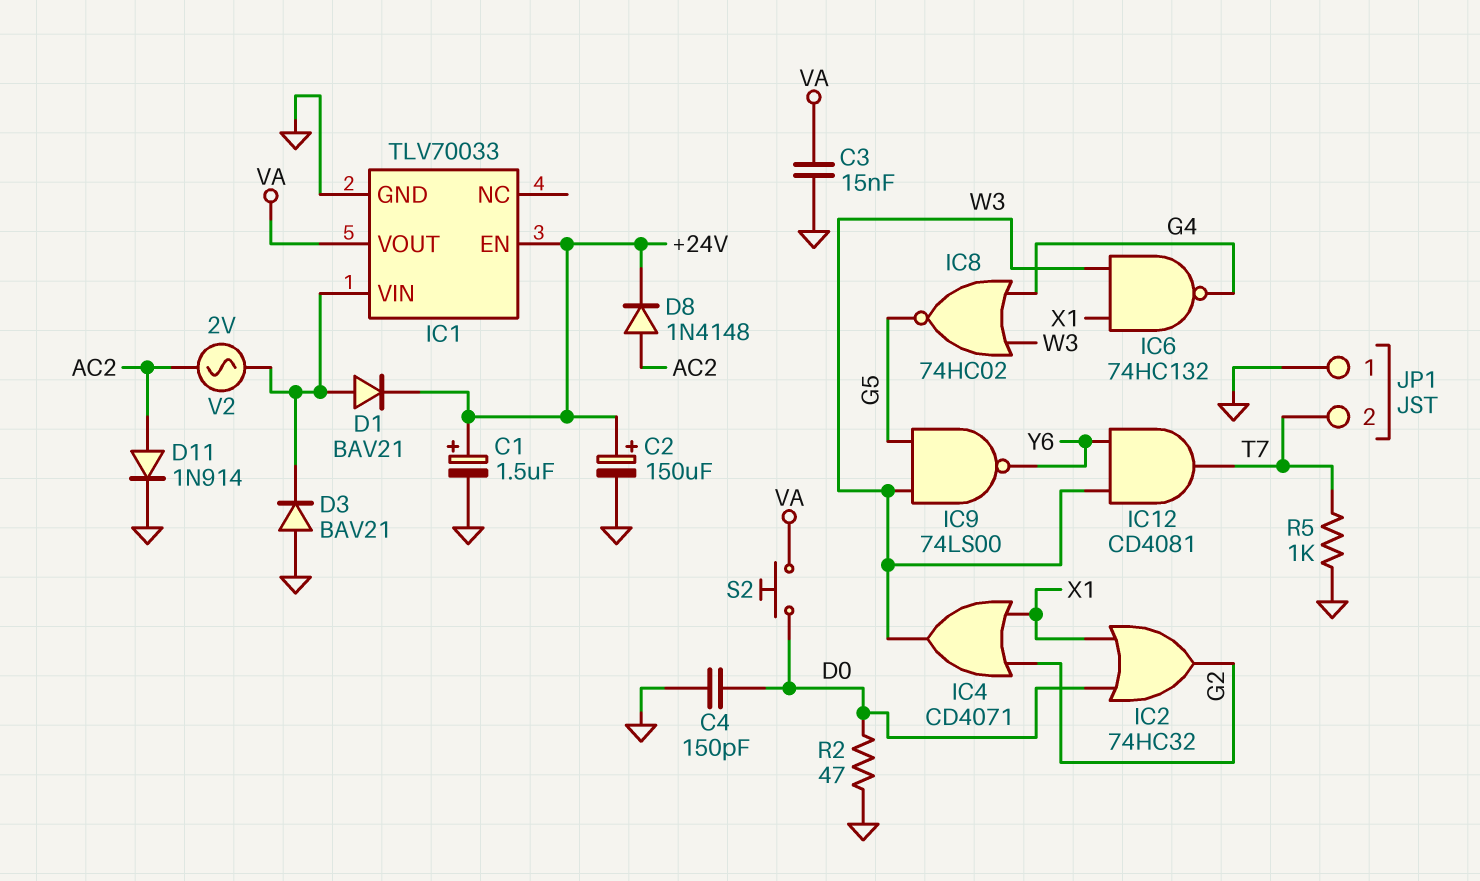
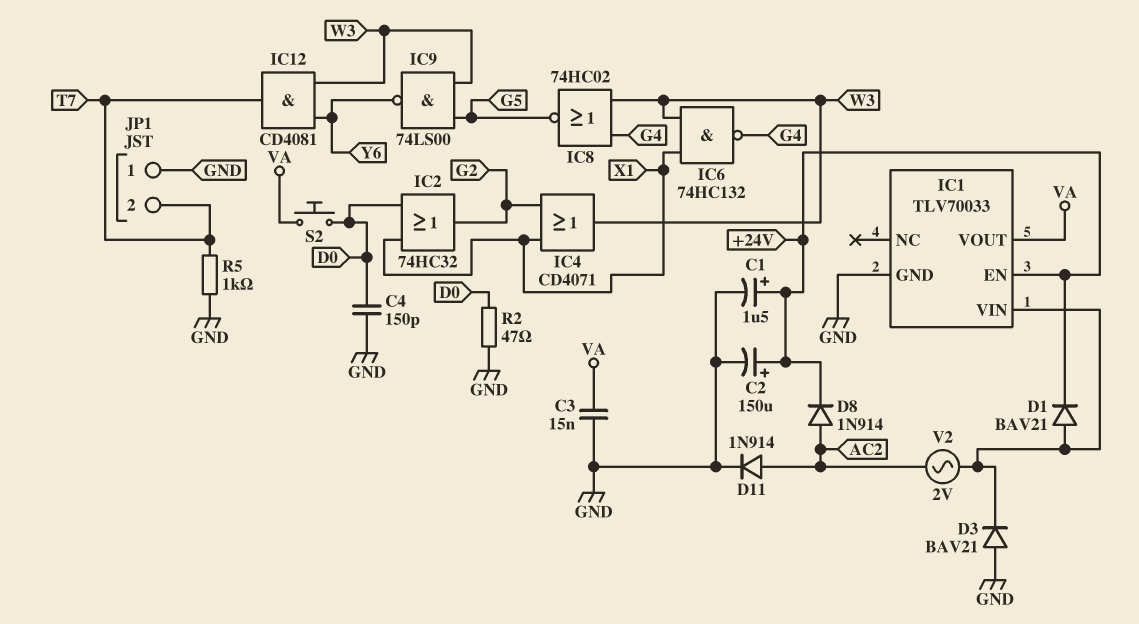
D8: diode 1N4148 (A AC2, K +24V) -> diode 1N914 (A AC2, K +24V)

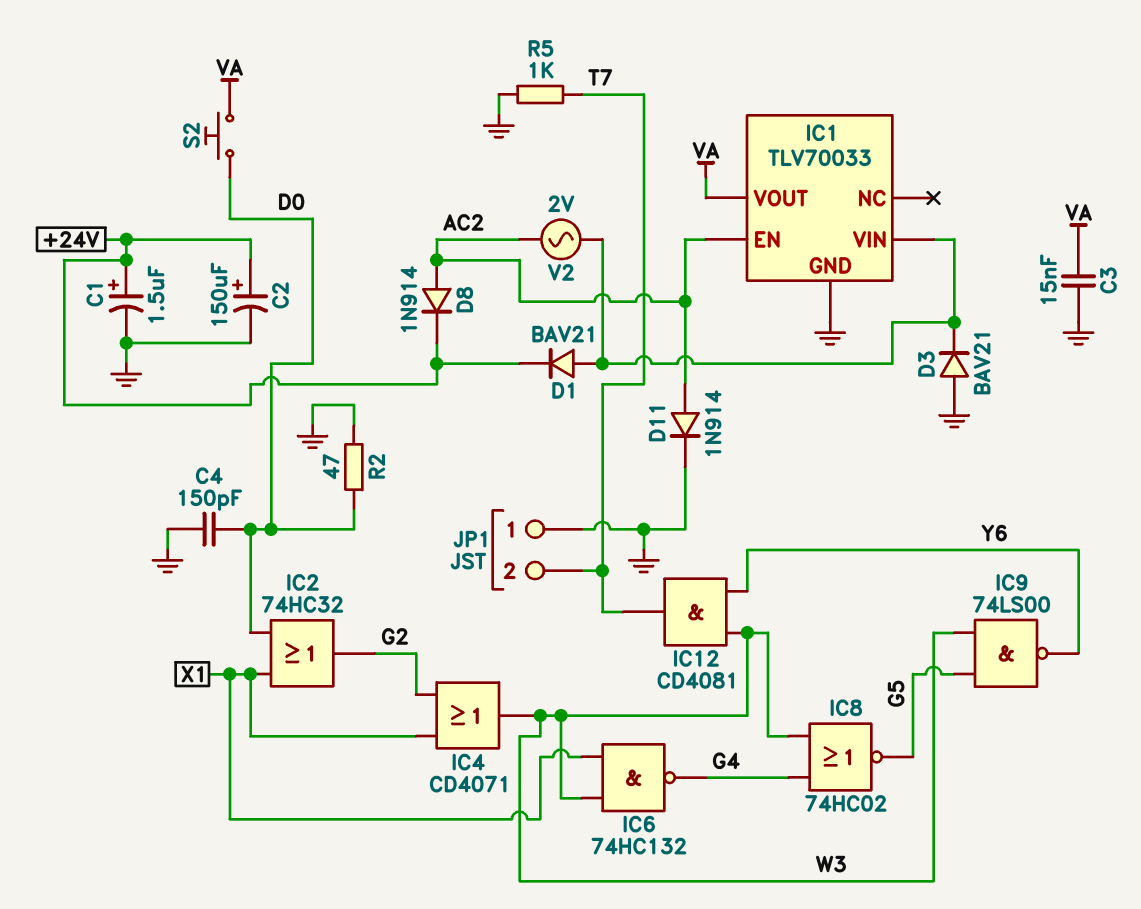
IC1 pin EN: +24V -> AC2

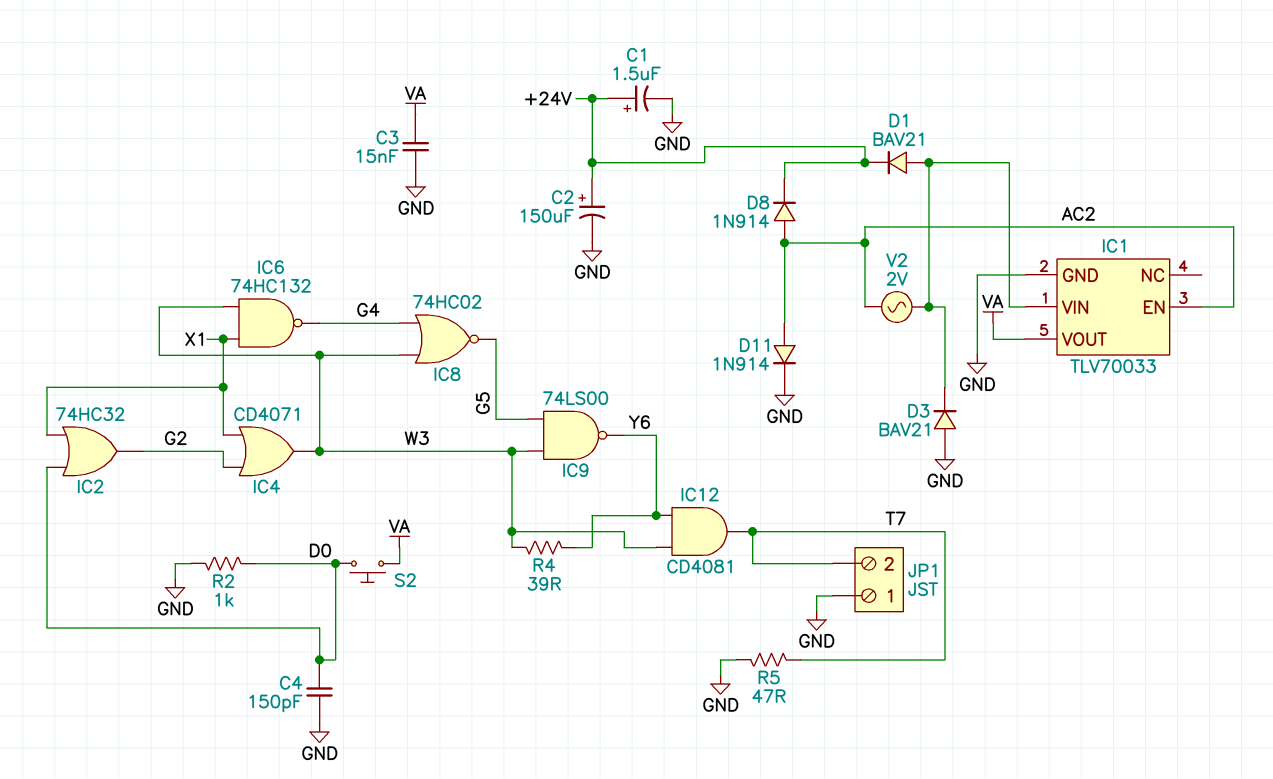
R2: 47 (D0, GND) -> 1k (D0, GND)
R4: none -> 39 (W3, Y6)
R5: 1k (GND, T7) -> 47 (GND, T7)

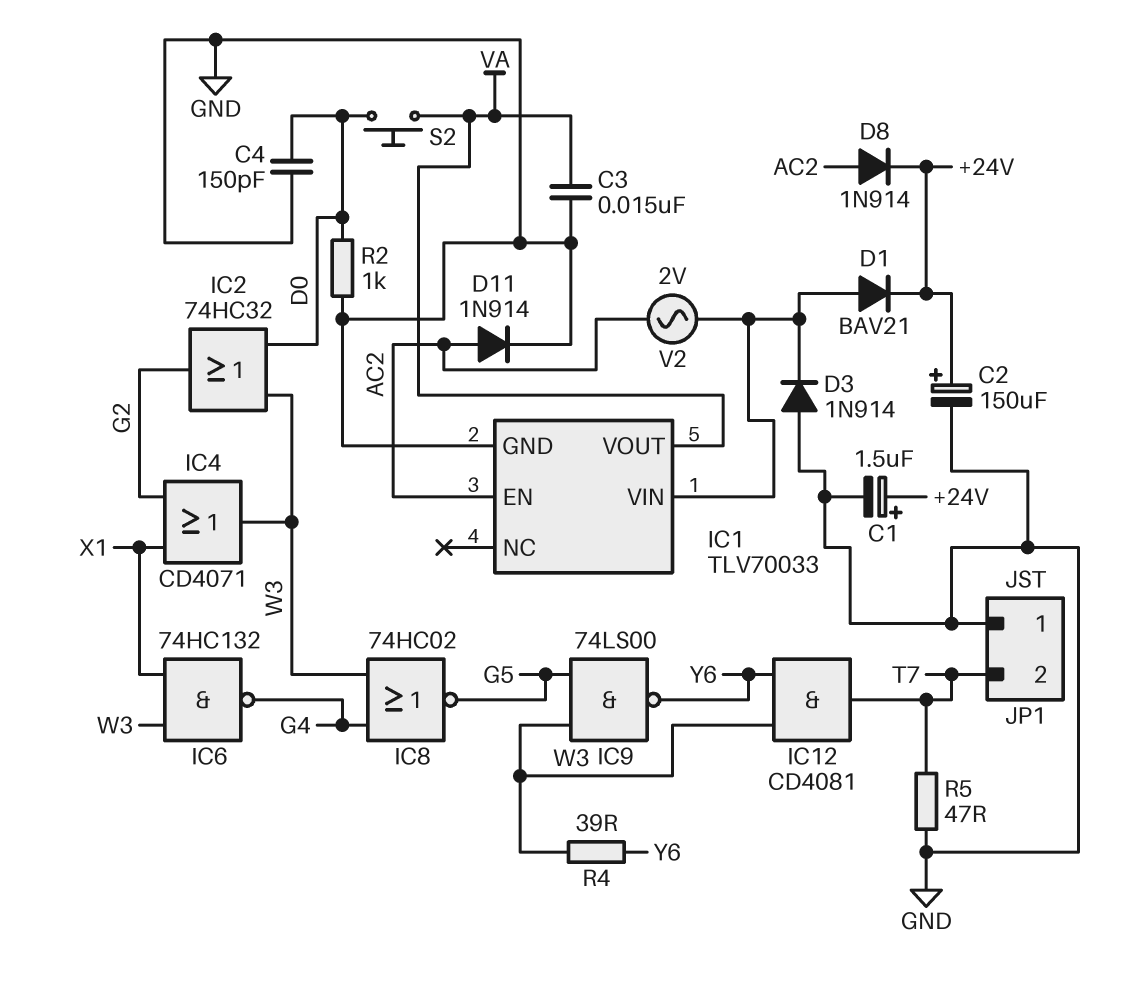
D3: diode BAV21 (A GND, K IC1/VIN) -> diode 1N914 (A GND, K IC1/VIN)
IC2: OR 74HC32 (in D0, in X1, out G2) -> OR 74HC32 (in D0, in W3, out G2)

